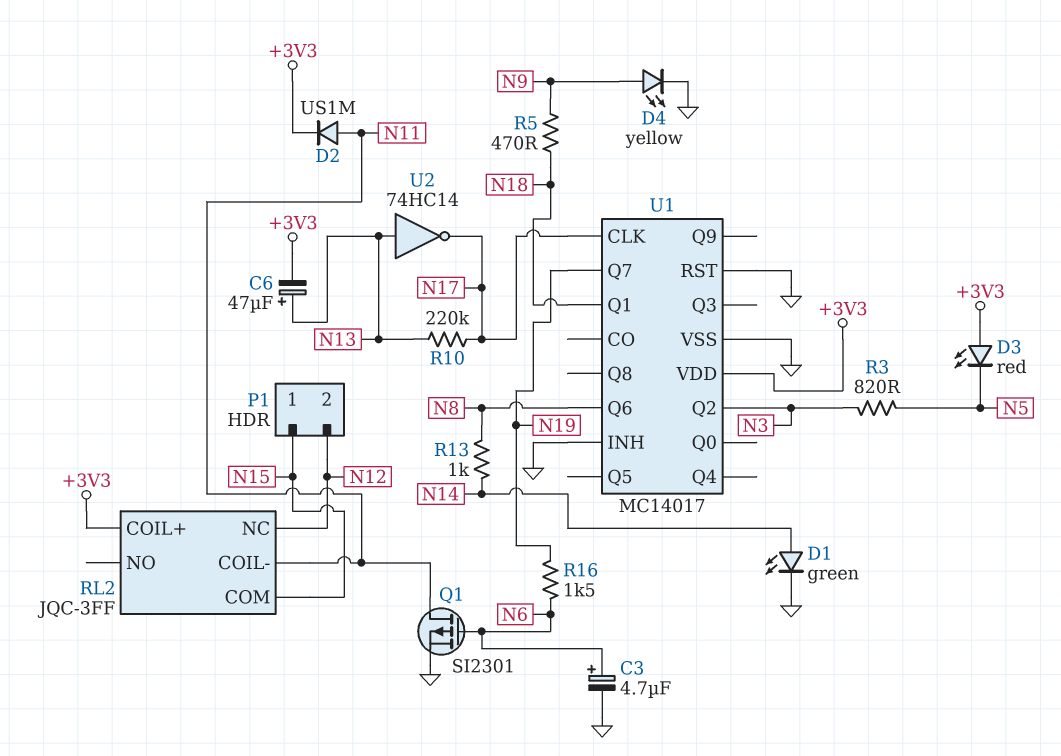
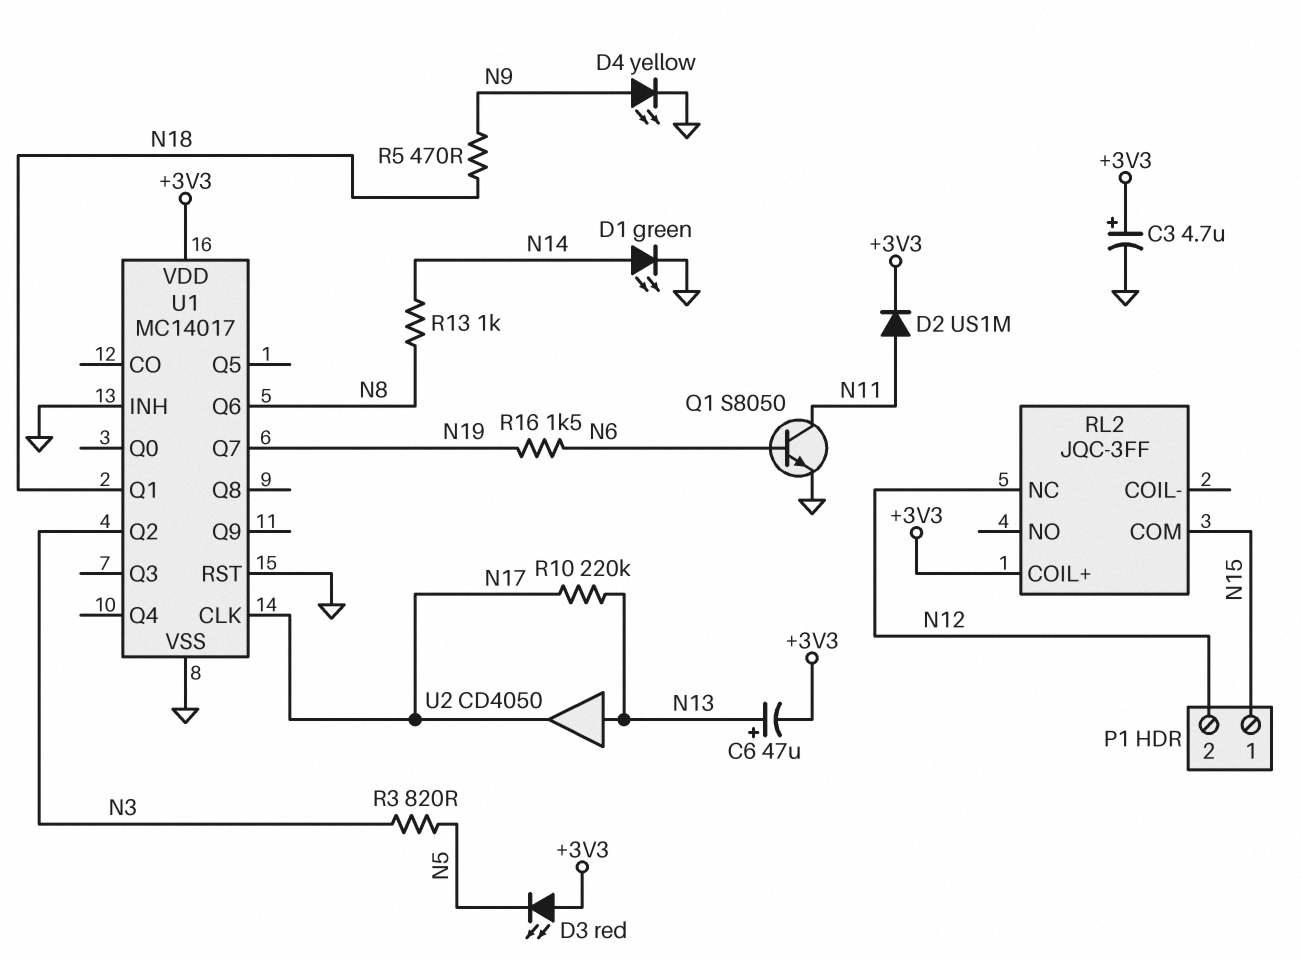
C3: 4.7uF (plus N6, minus GND) -> 4.7uF (plus +3V3, minus GND)
Q1: PMOS SI2301 (G N6, D N11, S GND) -> NPN S8050 (B N6, C N11, E GND)
RL2 pin COIL-: N11 -> none
U2: NOT 74HC14 (in N13, out N17) -> buffer CD4050 (in N13, out N17)

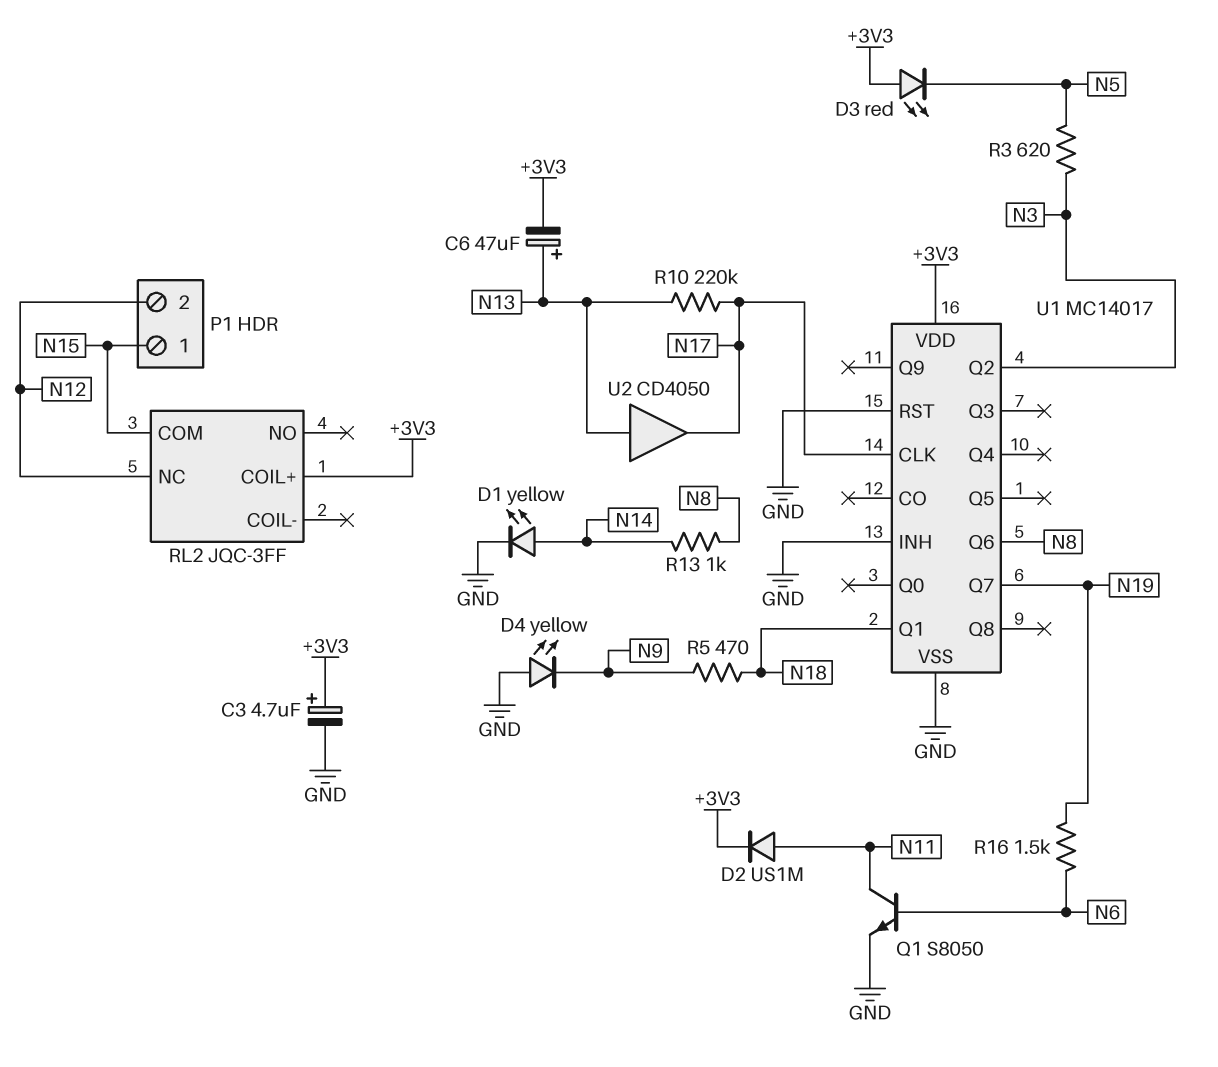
D1: LED green (A N14, K GND) -> LED yellow (A N14, K GND)
D4: LED yellow (A N9, K GND) -> LED yellow (A GND, K N9)
R3: 820 (N3, N5) -> 620 (N3, N5)

